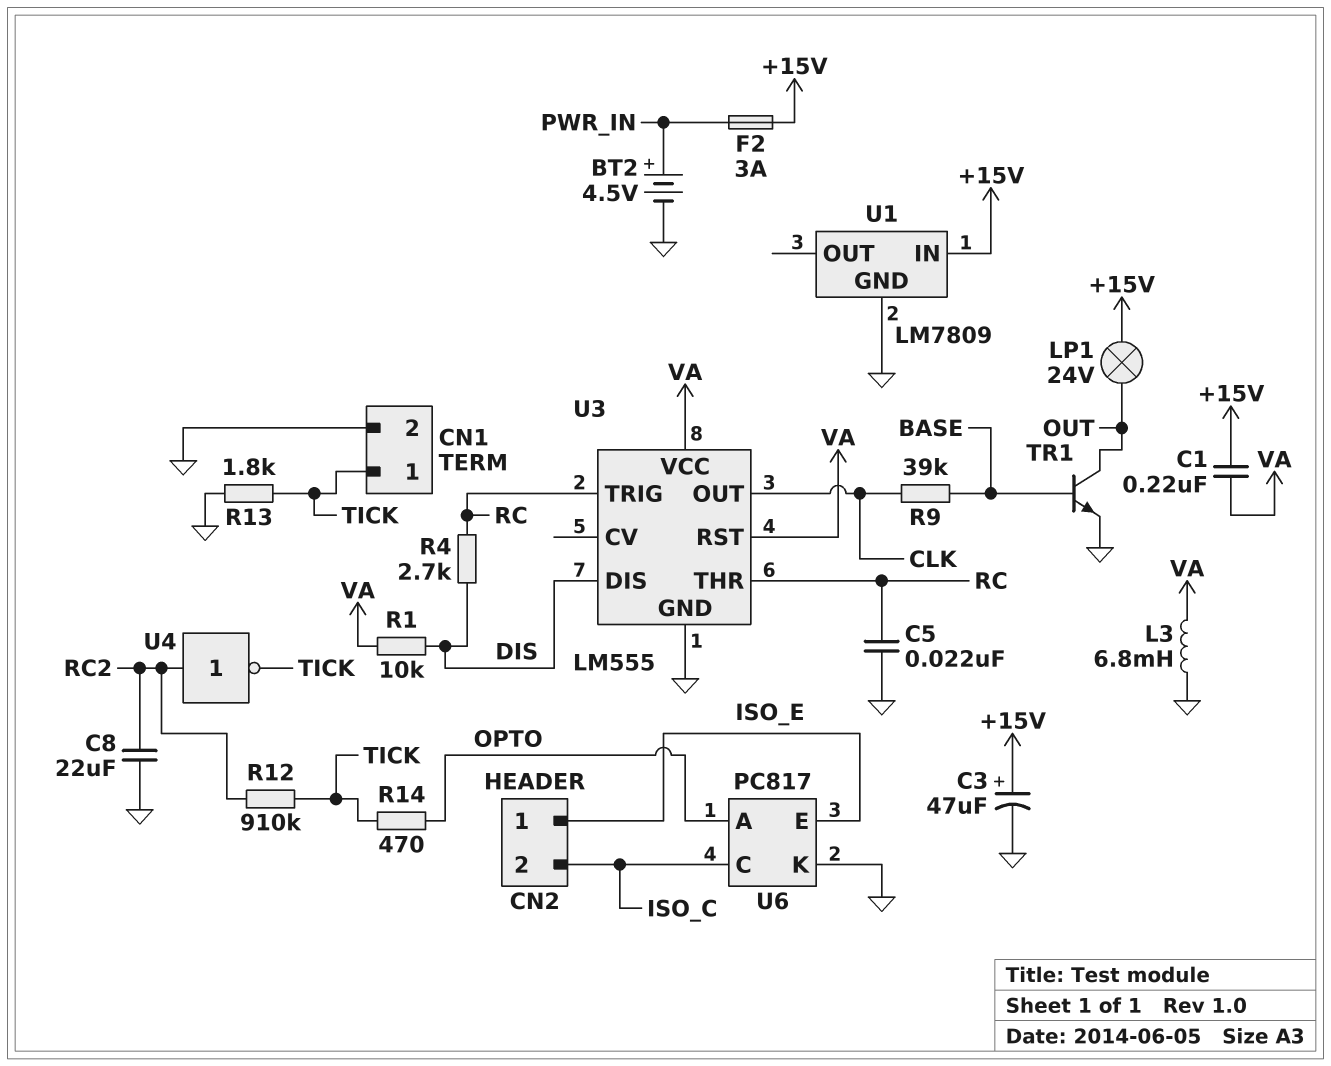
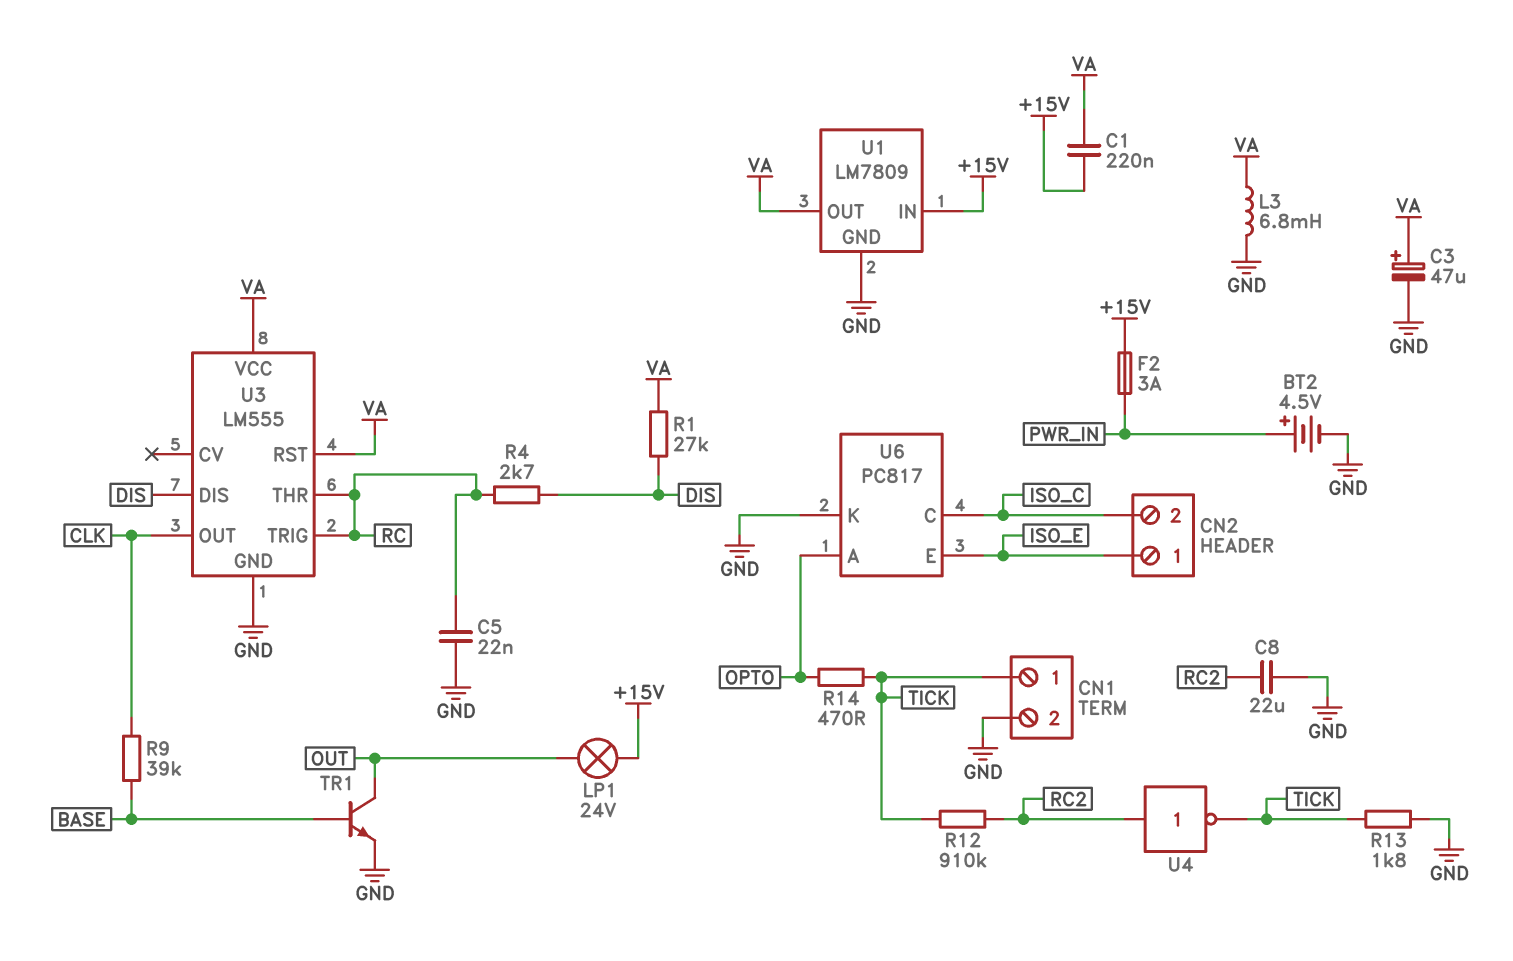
C3: 47uF (plus +15V, minus GND) -> 47uF (plus VA, minus GND)
R1: 10k (DIS, VA) -> 27k (DIS, VA)
U1 pin OUT: none -> VA

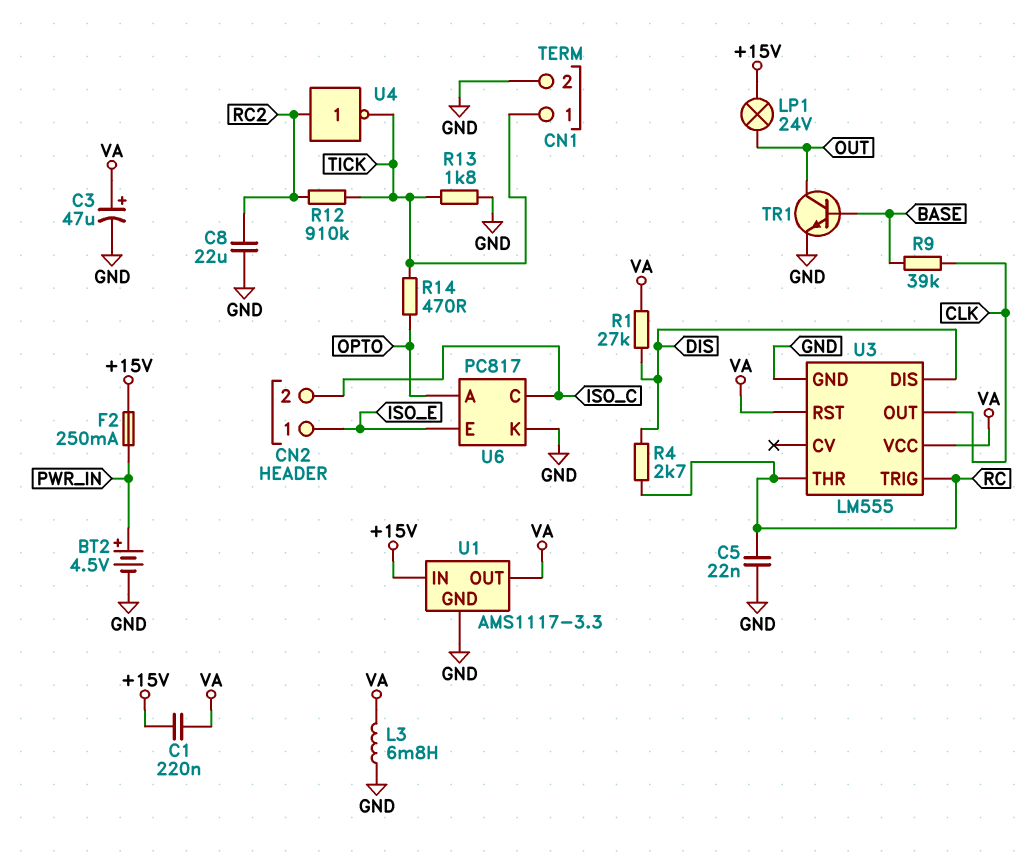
F2: 3A (+15V, PWR_IN) -> 250mA (+15V, PWR_IN)
U1: LM7809 -> AMS1117-3.3

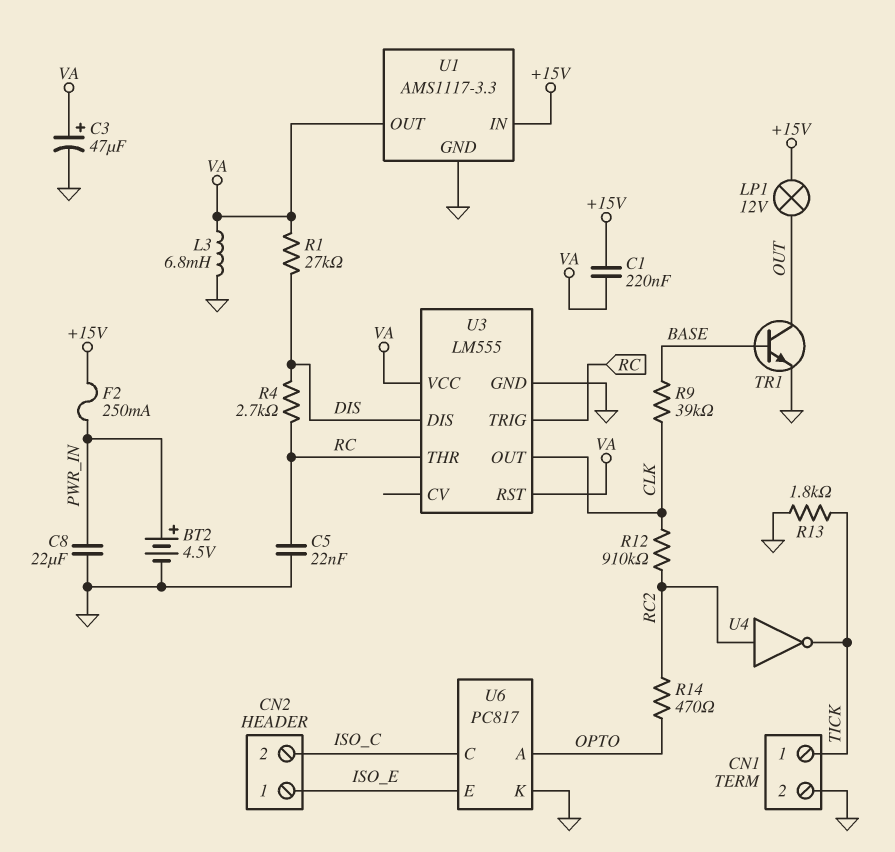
C8: 22uF (GND, RC2) -> 22uF (GND, PWR_IN)
LP1: lamp 24V (+15V, OUT) -> lamp 12V (+15V, OUT)
R12: 910k (RC2, TICK) -> 910k (CLK, RC2)
R14: 470 (OPTO, TICK) -> 470 (OPTO, RC2)

